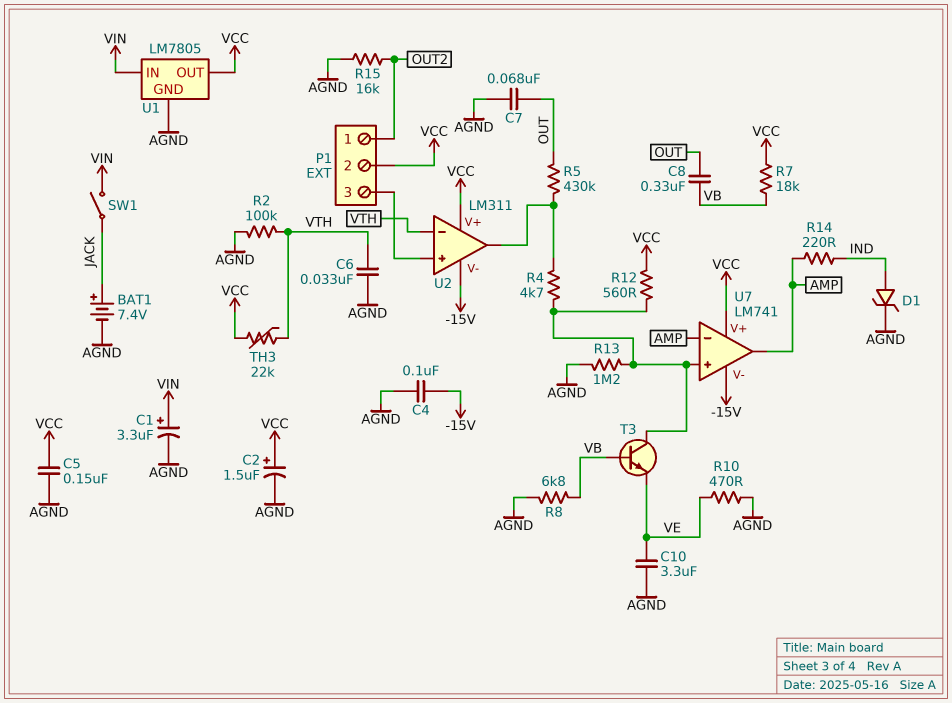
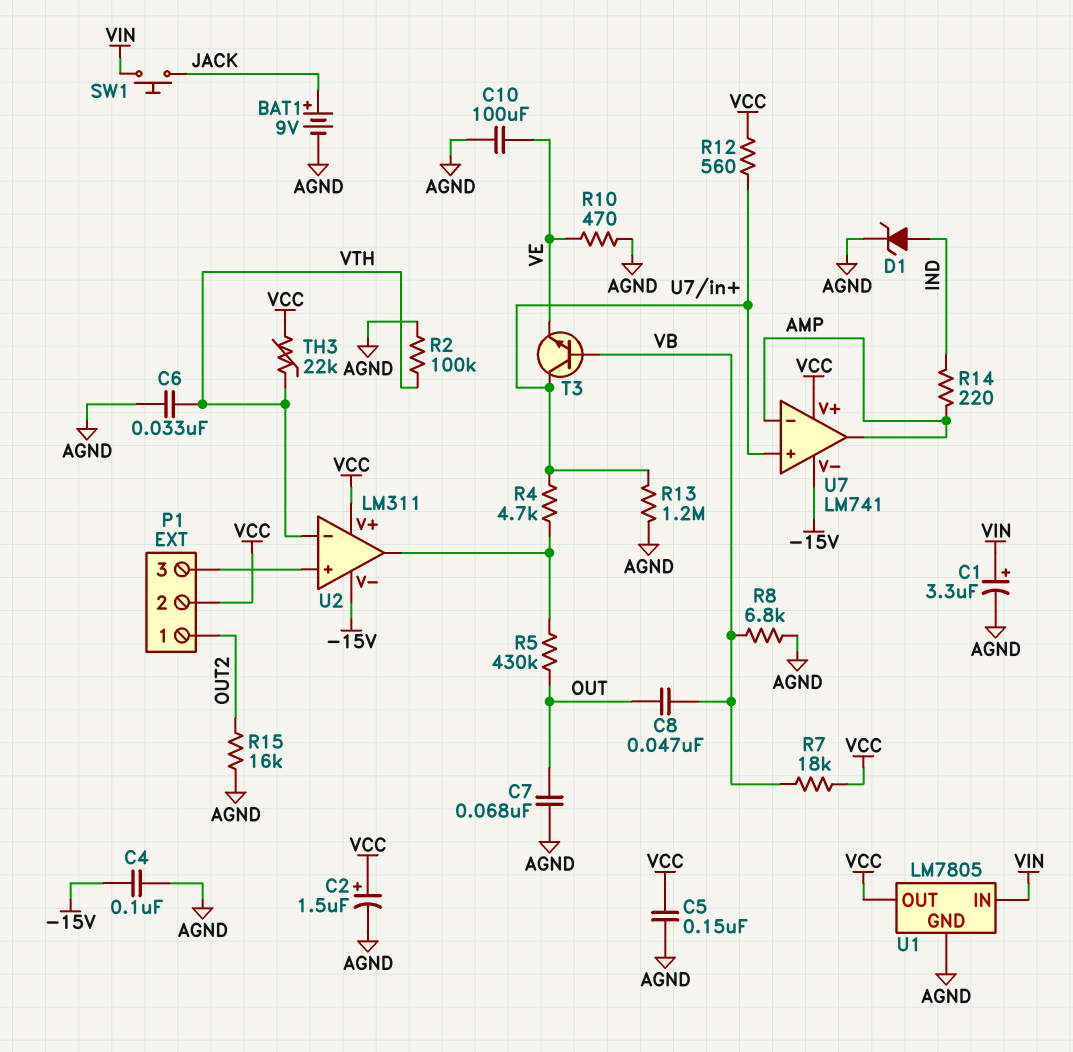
BAT1: 7.4V (plus JACK, minus AGND) -> 9V (plus JACK, minus AGND)
C8: 330nF (OUT, VB) -> 47nF (OUT, VB)
C10: 3.3uF (AGND, VE) -> 100uF (AGND, VE)
SW1: switch (JACK, VIN) -> button (JACK, VIN)

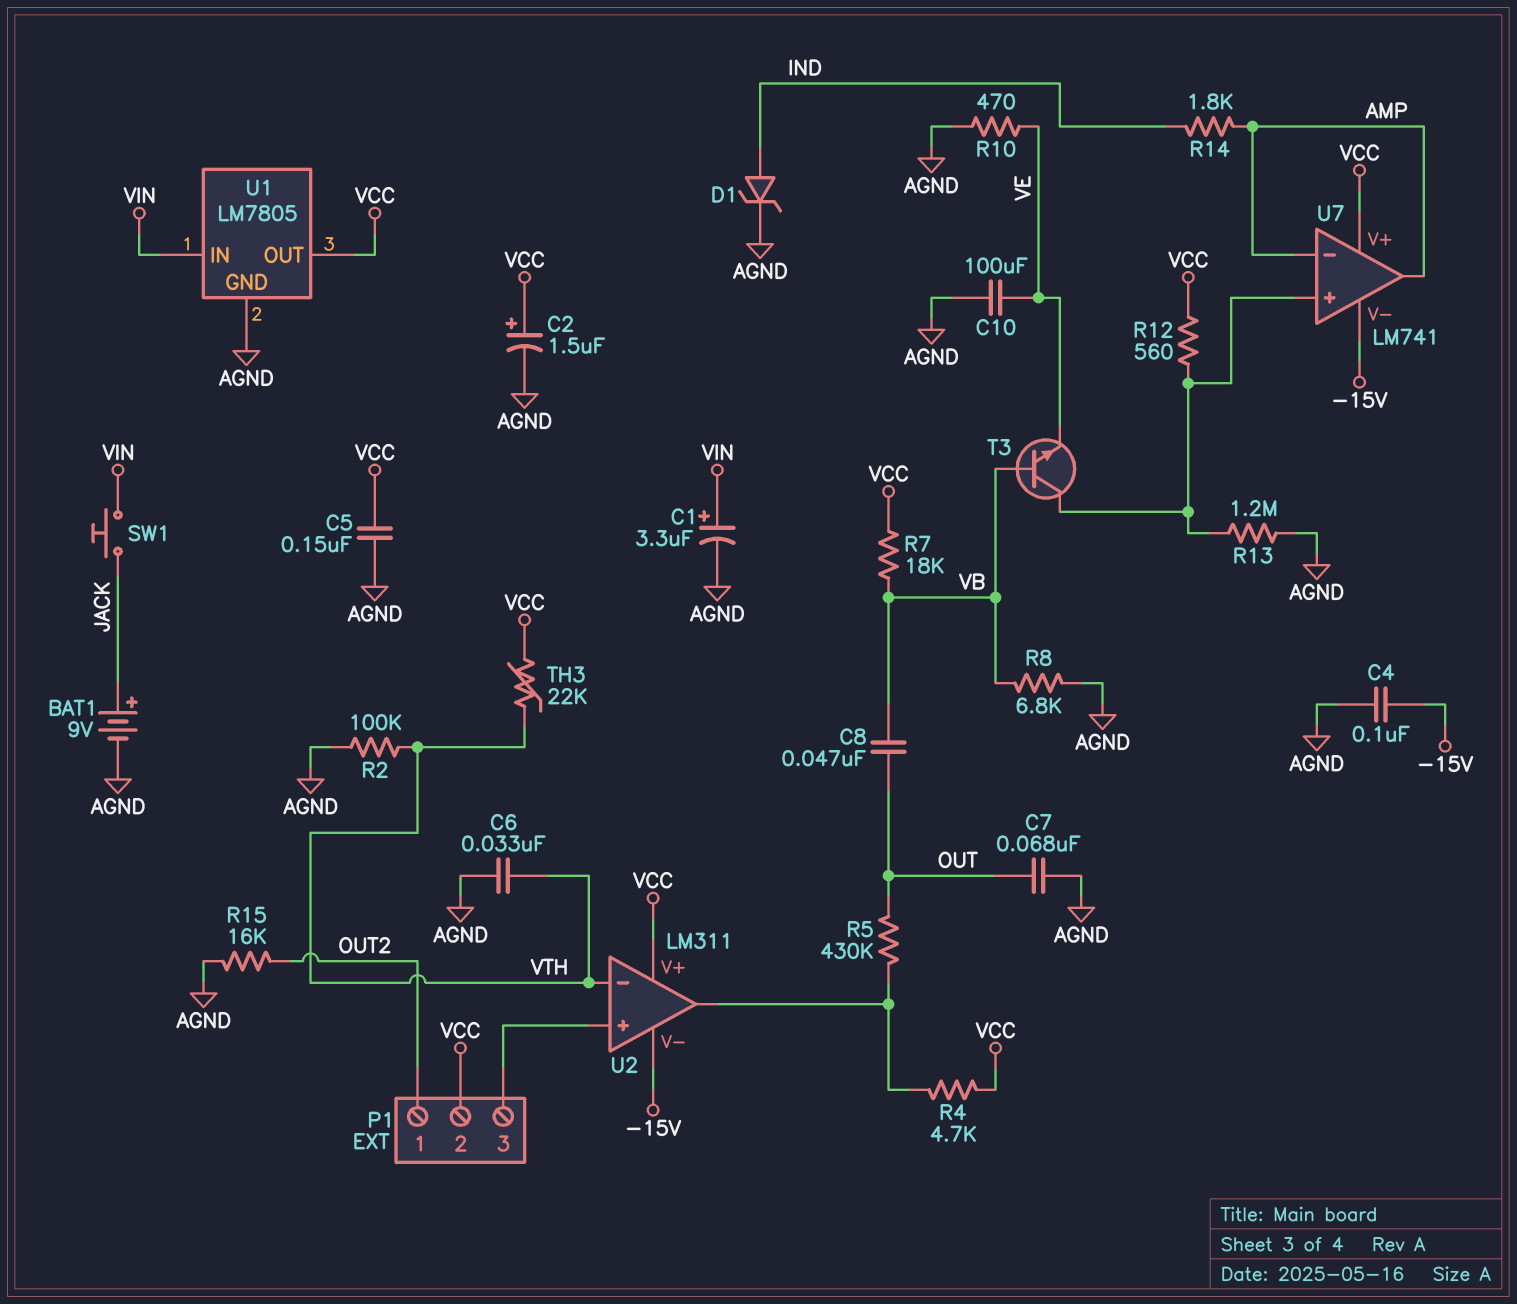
R4: 4.7k (U2/out, U7/in+) -> 4.7k (U2/out, VCC)
R14: 220 (AMP, IND) -> 1.8k (AMP, IND)

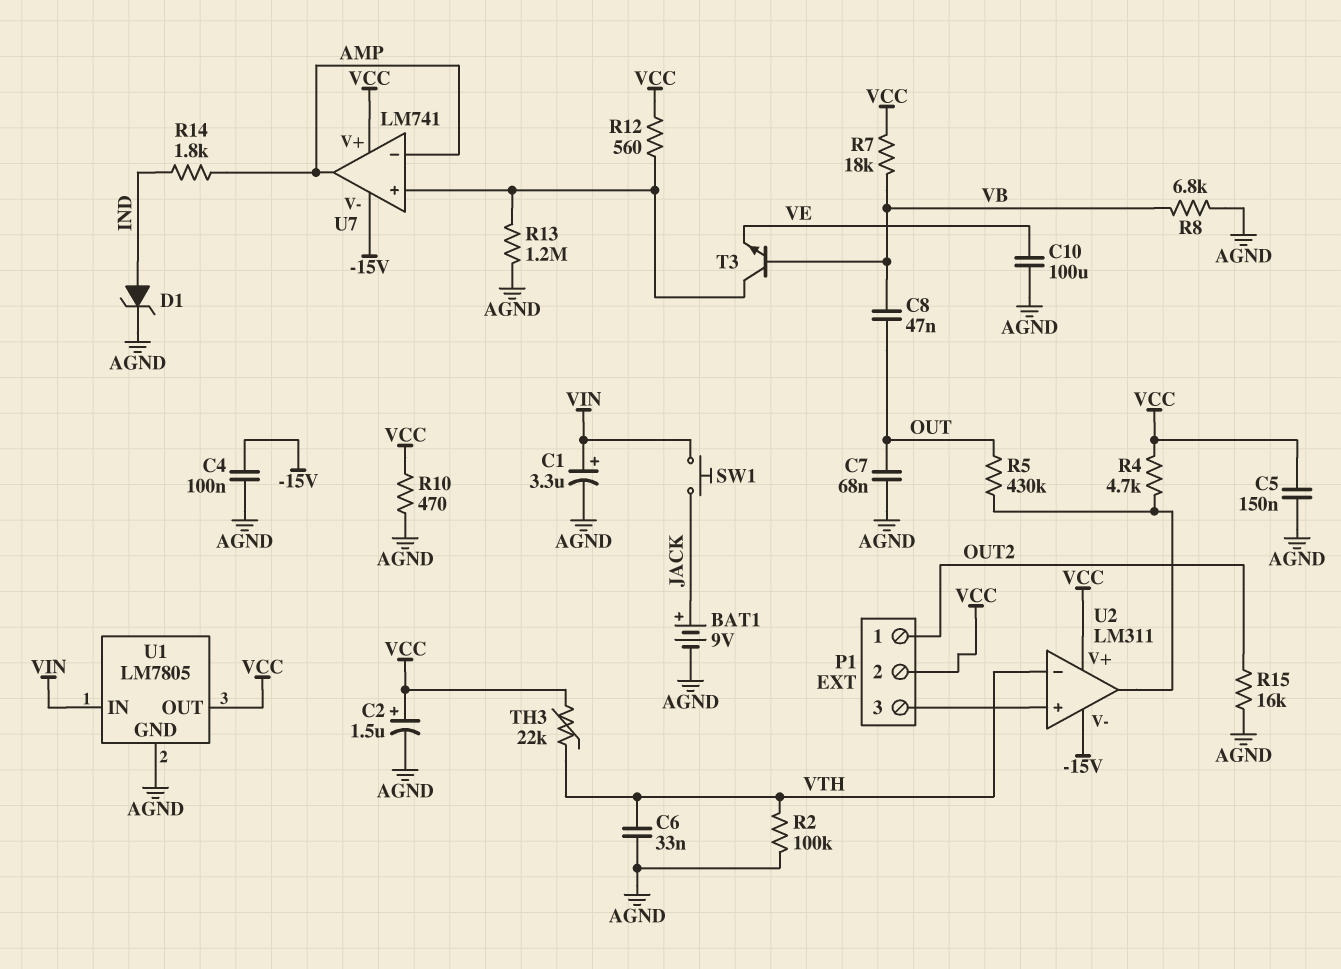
R10: 470 (AGND, VE) -> 470 (AGND, VCC)

